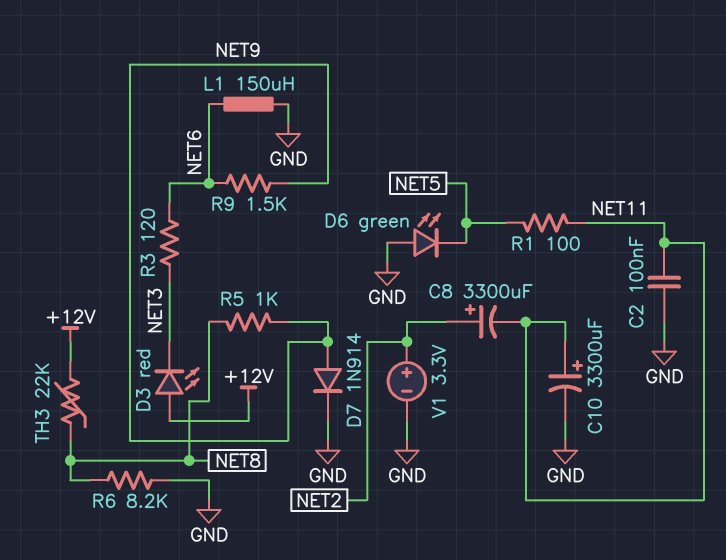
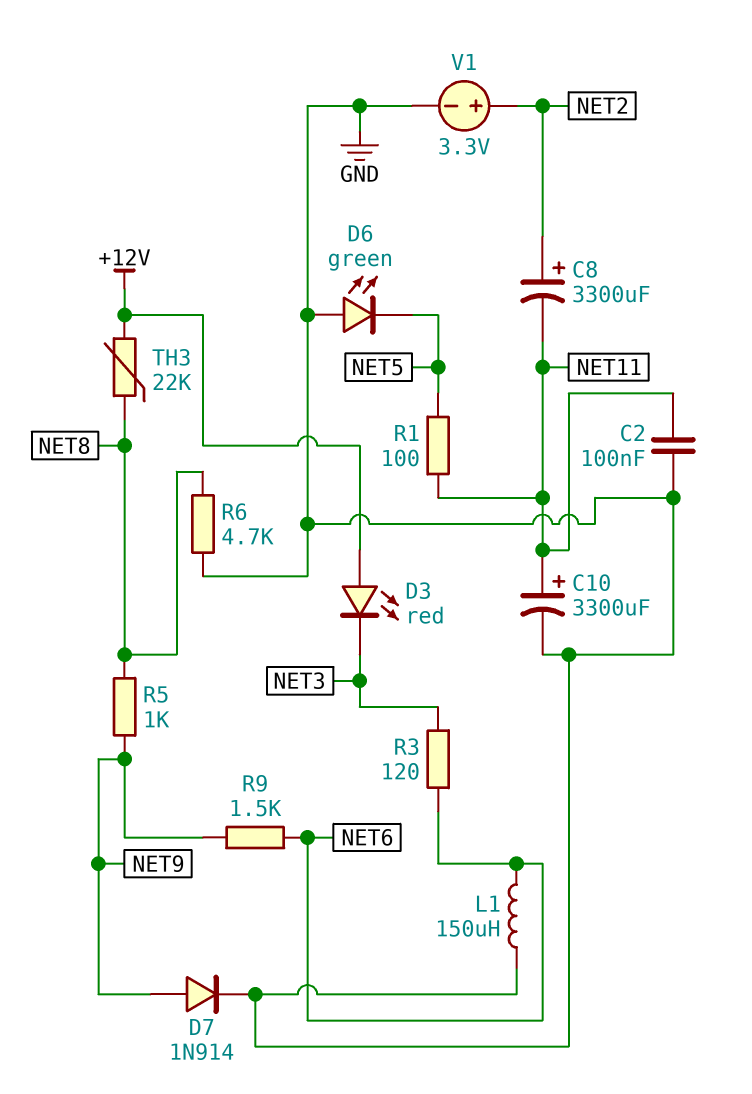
R6: 8.2k (GND, NET8) -> 4.7k (GND, NET8)

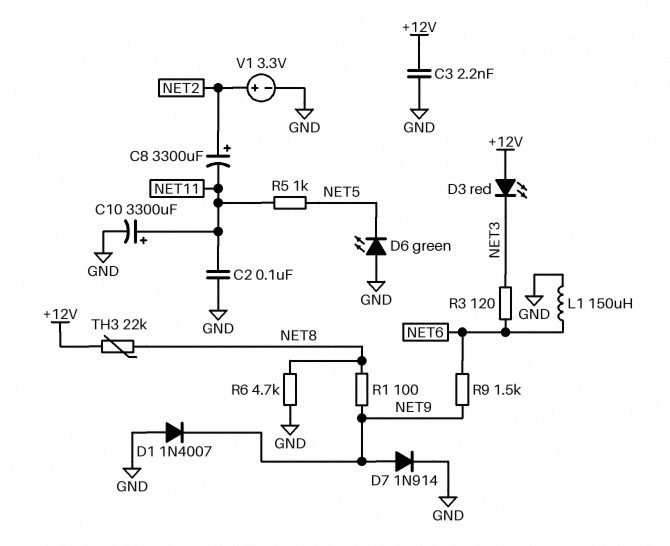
C3: none -> 2.2nF (+12V, GND)
D1: none -> diode 1N4007 (A GND, K NET9)
R1: 100 (NET5, NET11) -> 100 (NET8, NET9)
R5: 1k (NET8, NET9) -> 1k (NET5, NET11)

